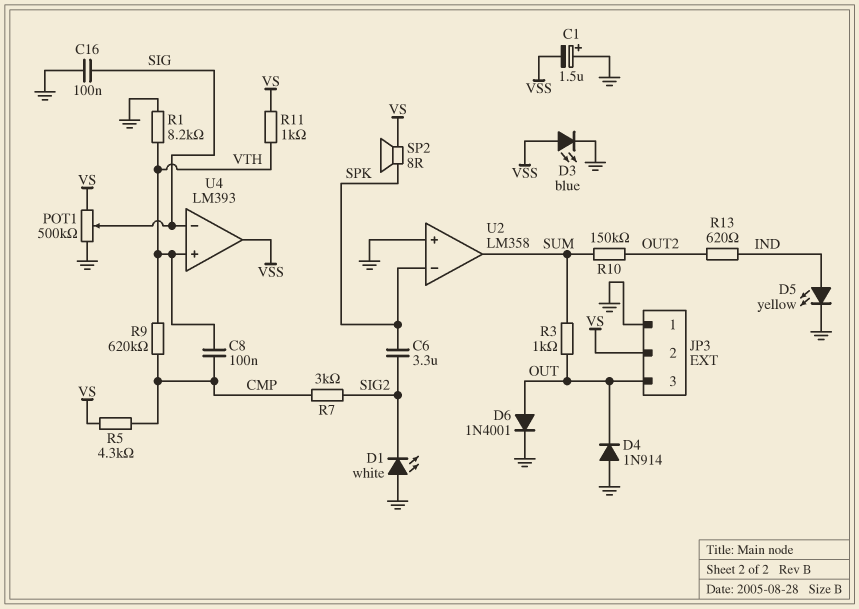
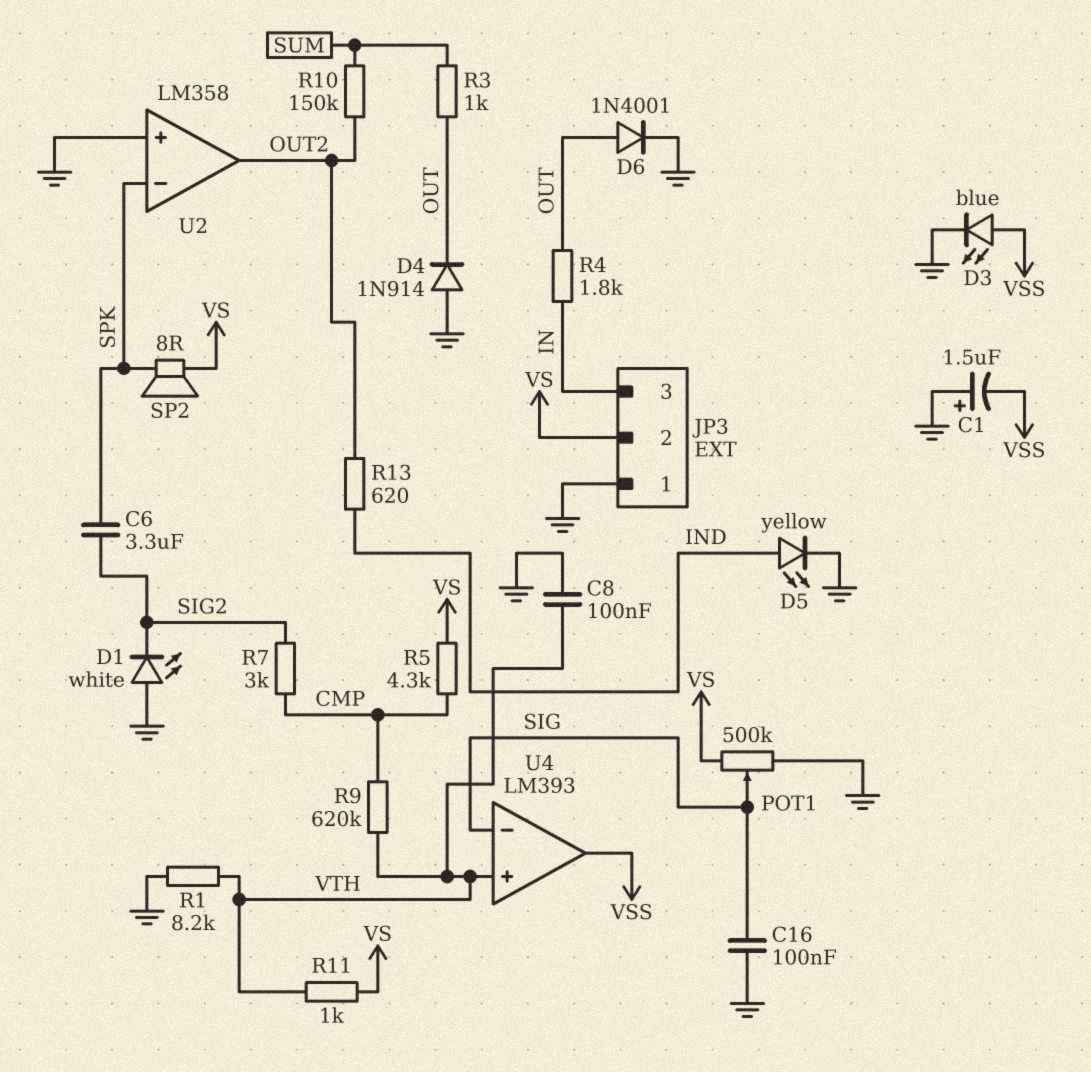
C8: 100nF (CMP, VTH) -> 100nF (GND, VTH)
JP3 pin 3: OUT -> IN
R4: none -> 1.8k (IN, OUT)
U2 pin out: SUM -> OUT2

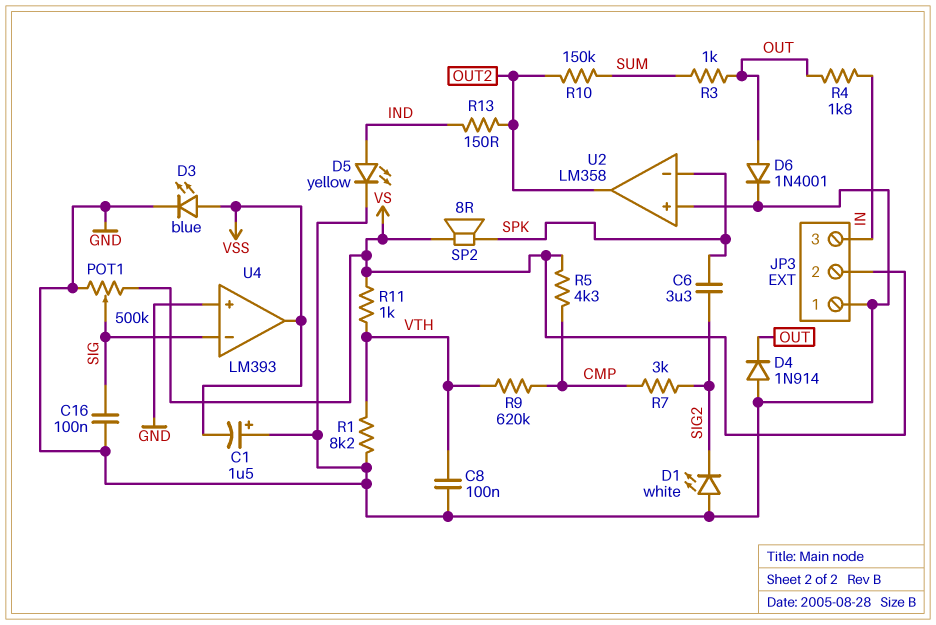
R13: 620 (IND, OUT2) -> 150 (IND, OUT2)
U4 pin in+: VTH -> GND

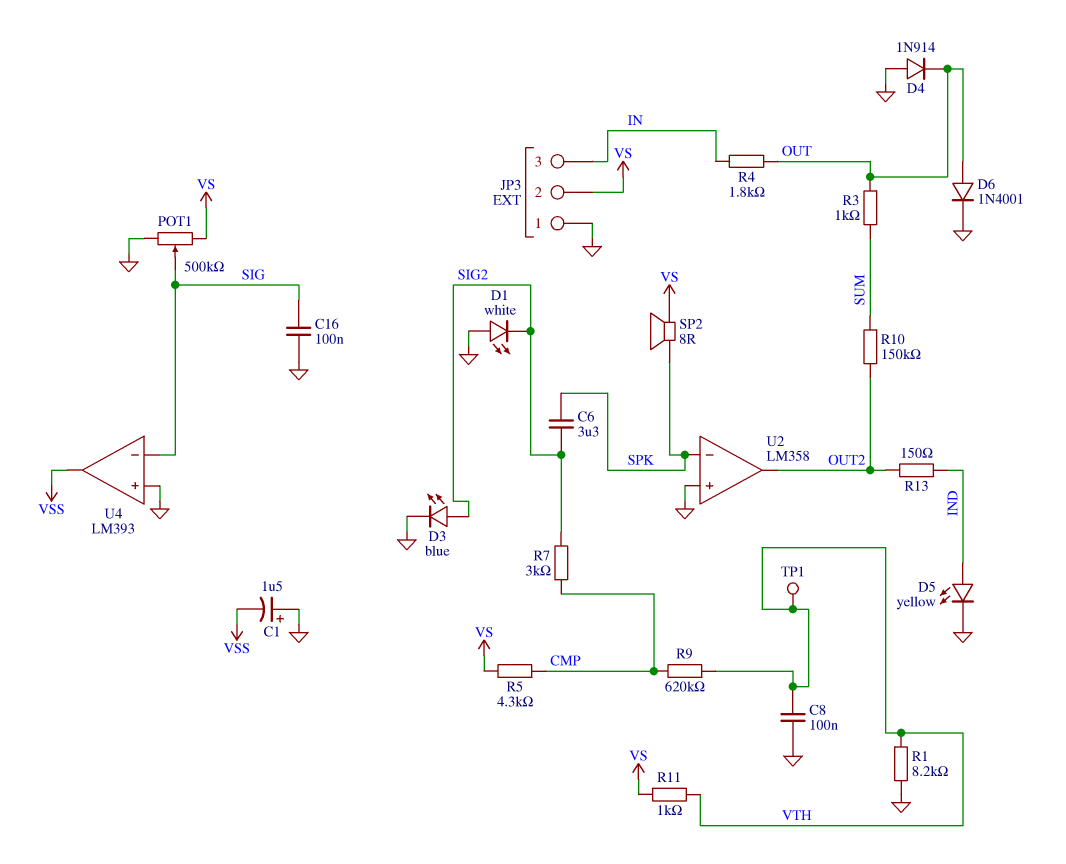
D3: LED blue (A VSS, K GND) -> LED blue (A SIG2, K GND)
TP1: none -> test point (VTH)

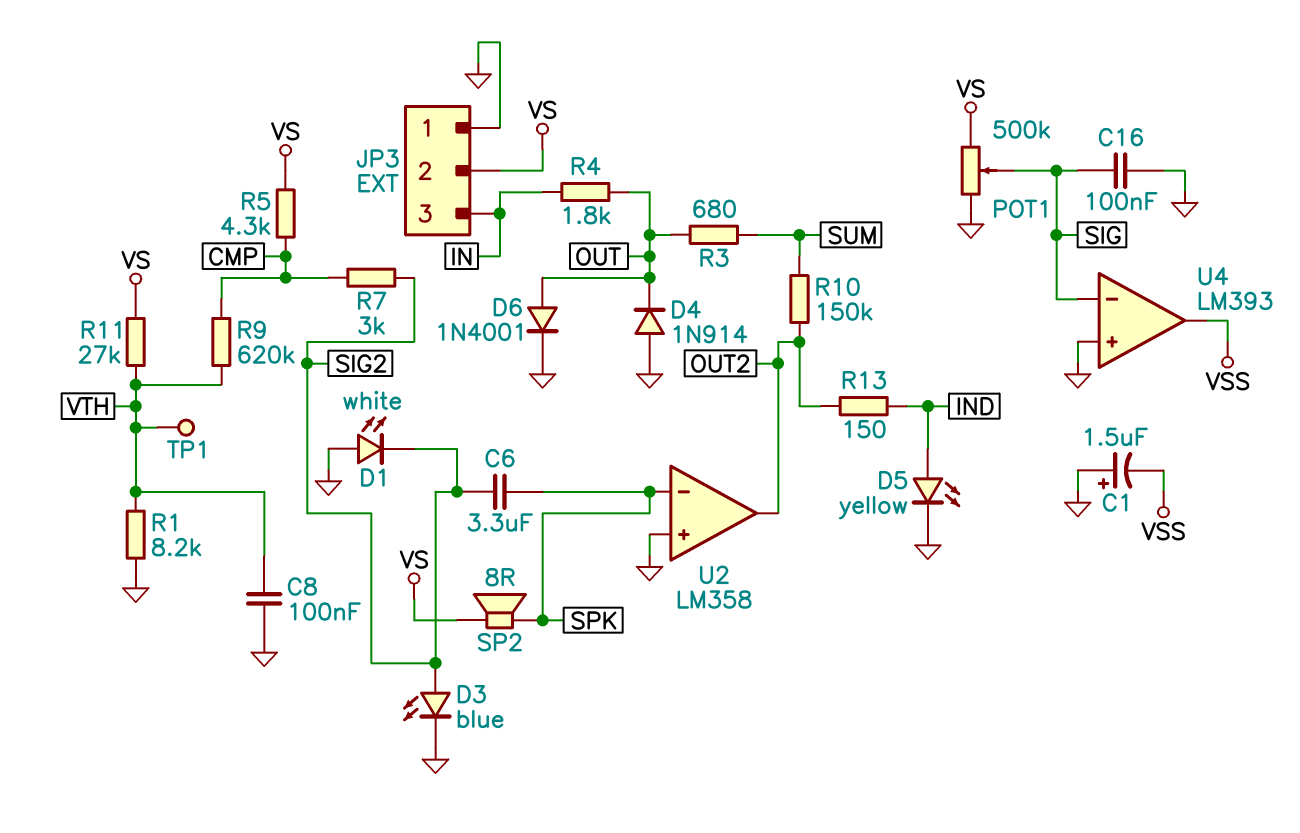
R3: 1k (OUT, SUM) -> 680 (OUT, SUM)
R11: 1k (VS, VTH) -> 27k (VS, VTH)

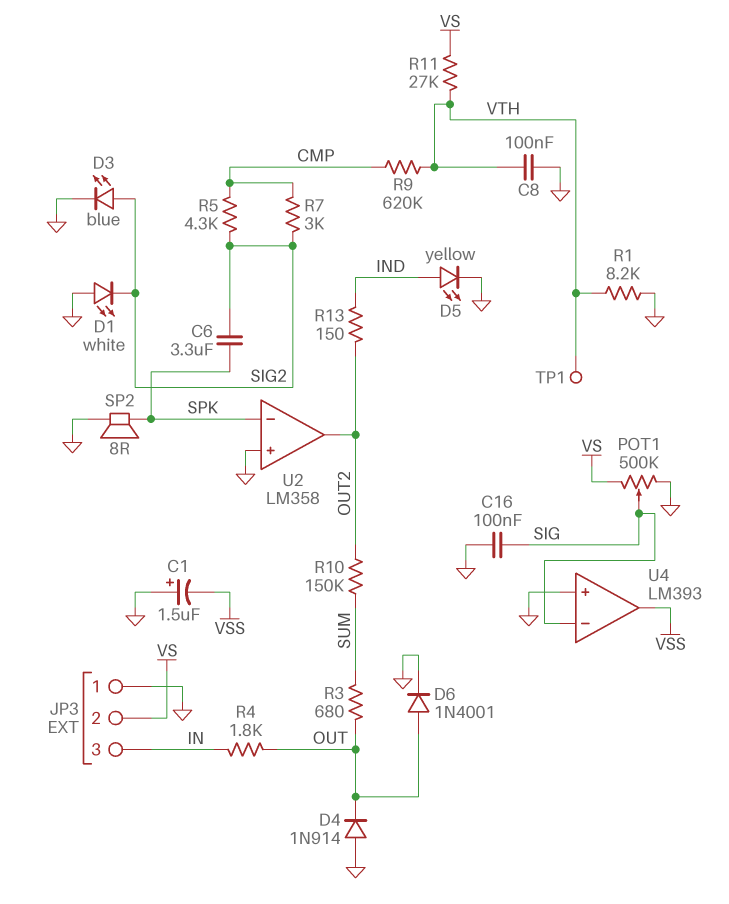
R5: 4.3k (CMP, VS) -> 4.3k (CMP, SIG2)
SP2: speaker 8R (SPK, VS) -> speaker 8R (GND, SPK)

